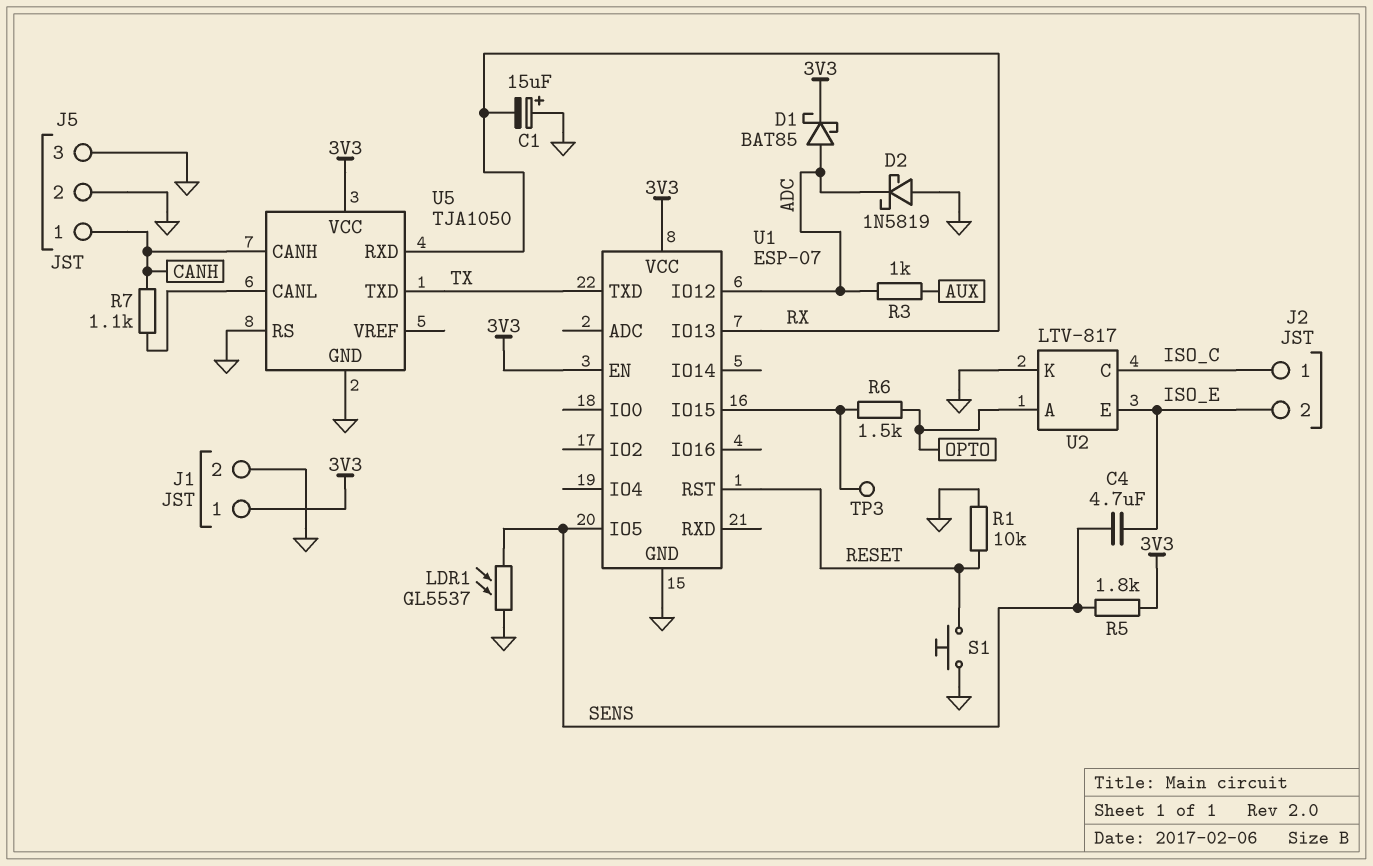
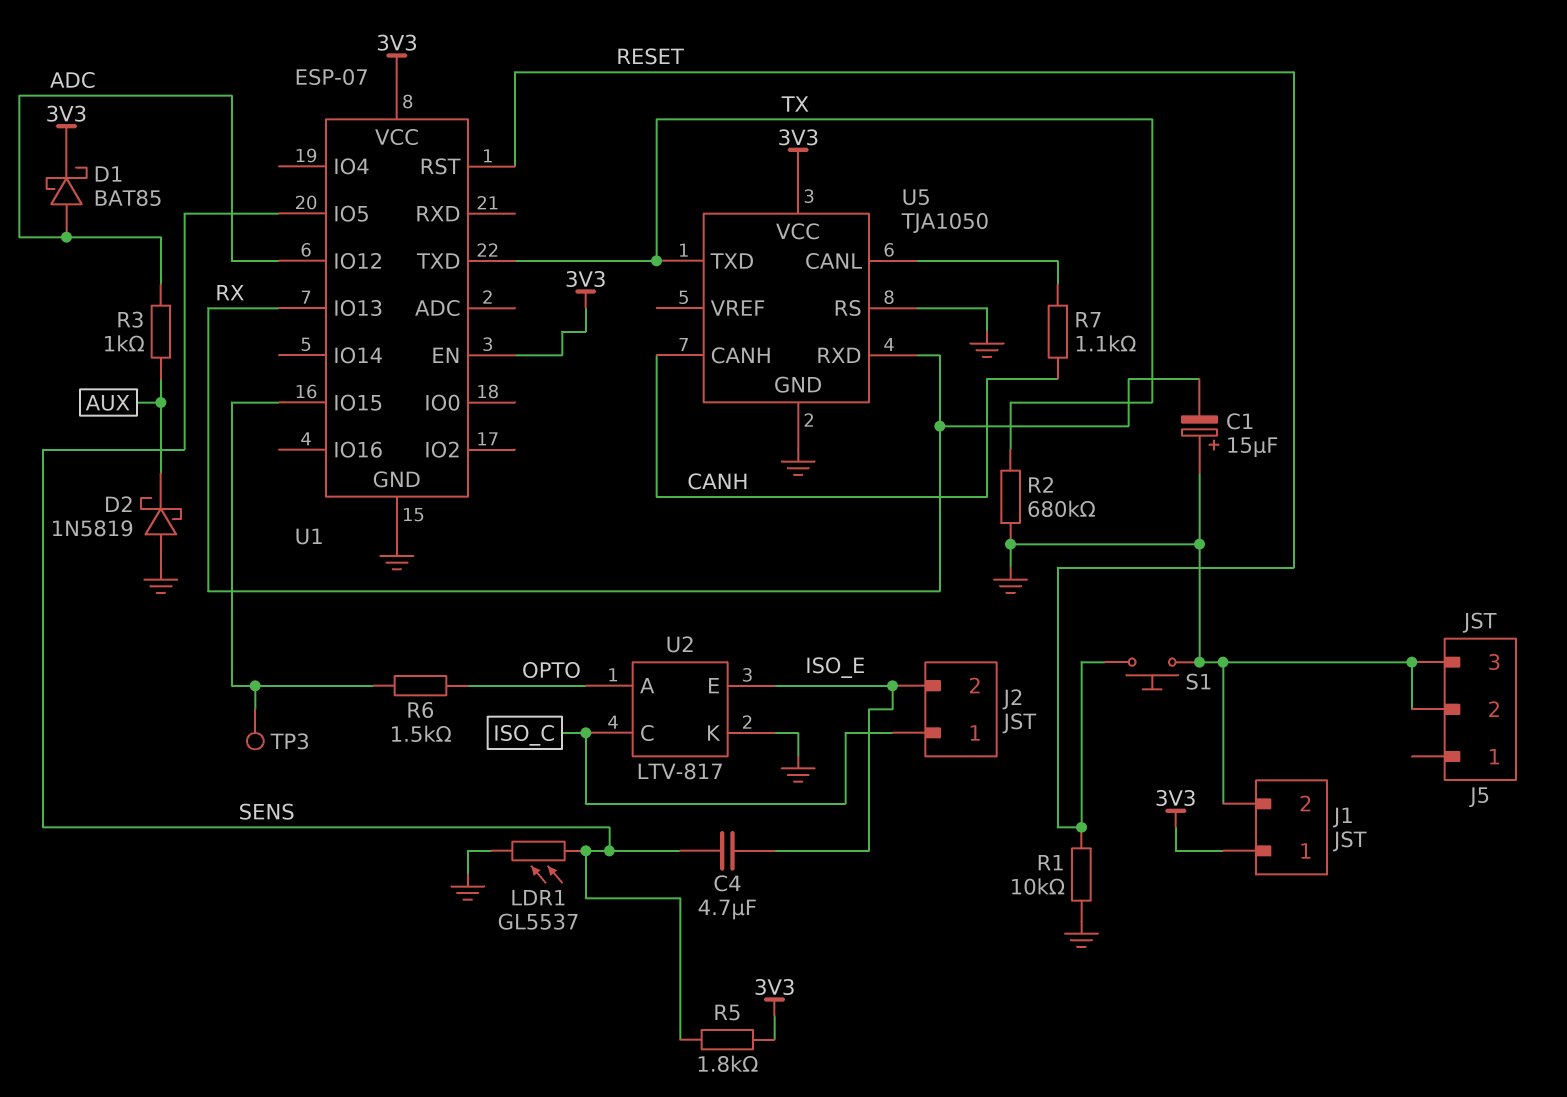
D2: schottky 1N5819 (A GND, K ADC) -> schottky 1N5819 (A GND, K AUX)
J5 pin 1: CANH -> none
R2: none -> 680k (GND, TX)

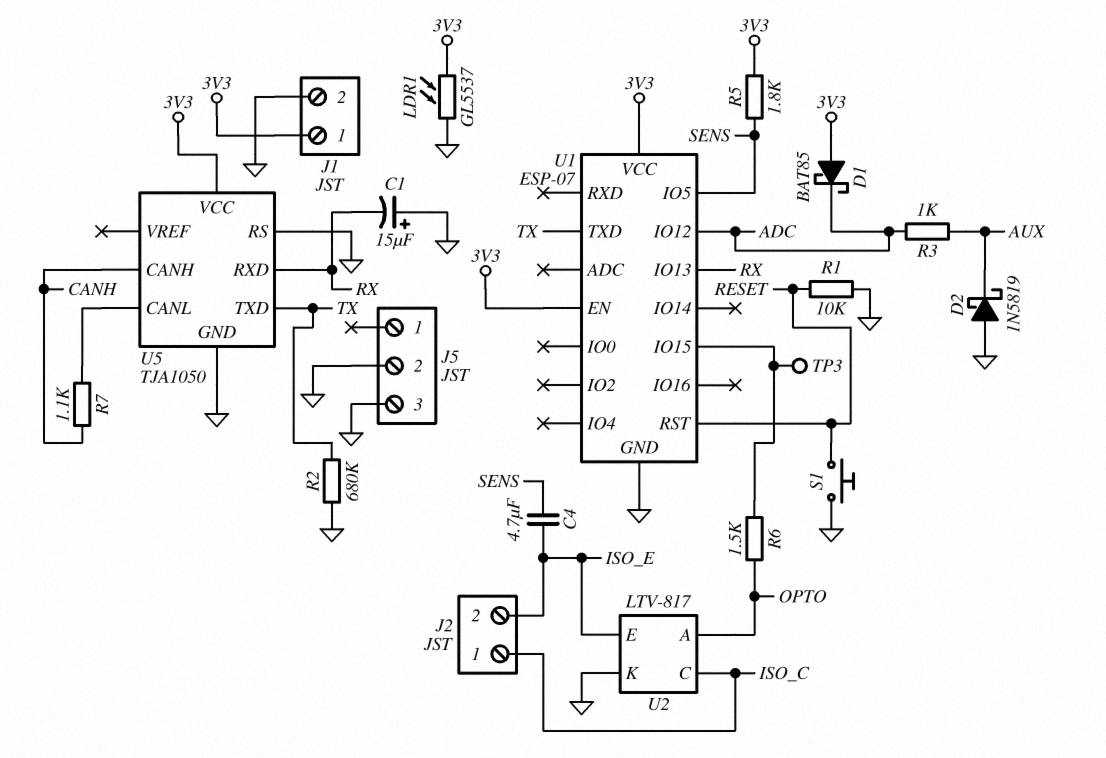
D1: schottky BAT85 (A ADC, K 3V3) -> schottky BAT85 (A 3V3, K ADC)
LDR1: GL5537 (GND, SENS) -> GL5537 (3V3, GND)

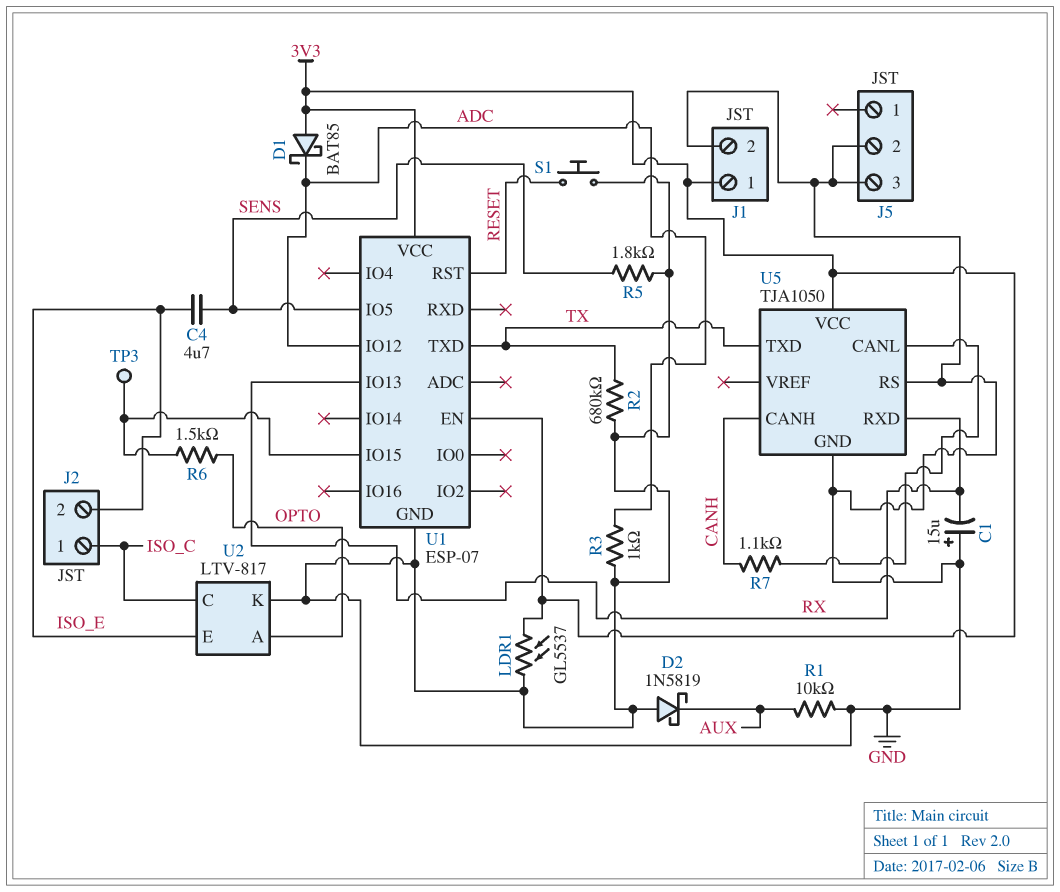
R1: 10k (GND, RESET) -> 10k (AUX, GND)
R3: 1k (ADC, AUX) -> 1k (ADC, GND)
R5: 1.8k (3V3, SENS) -> 1.8k (GND, SENS)

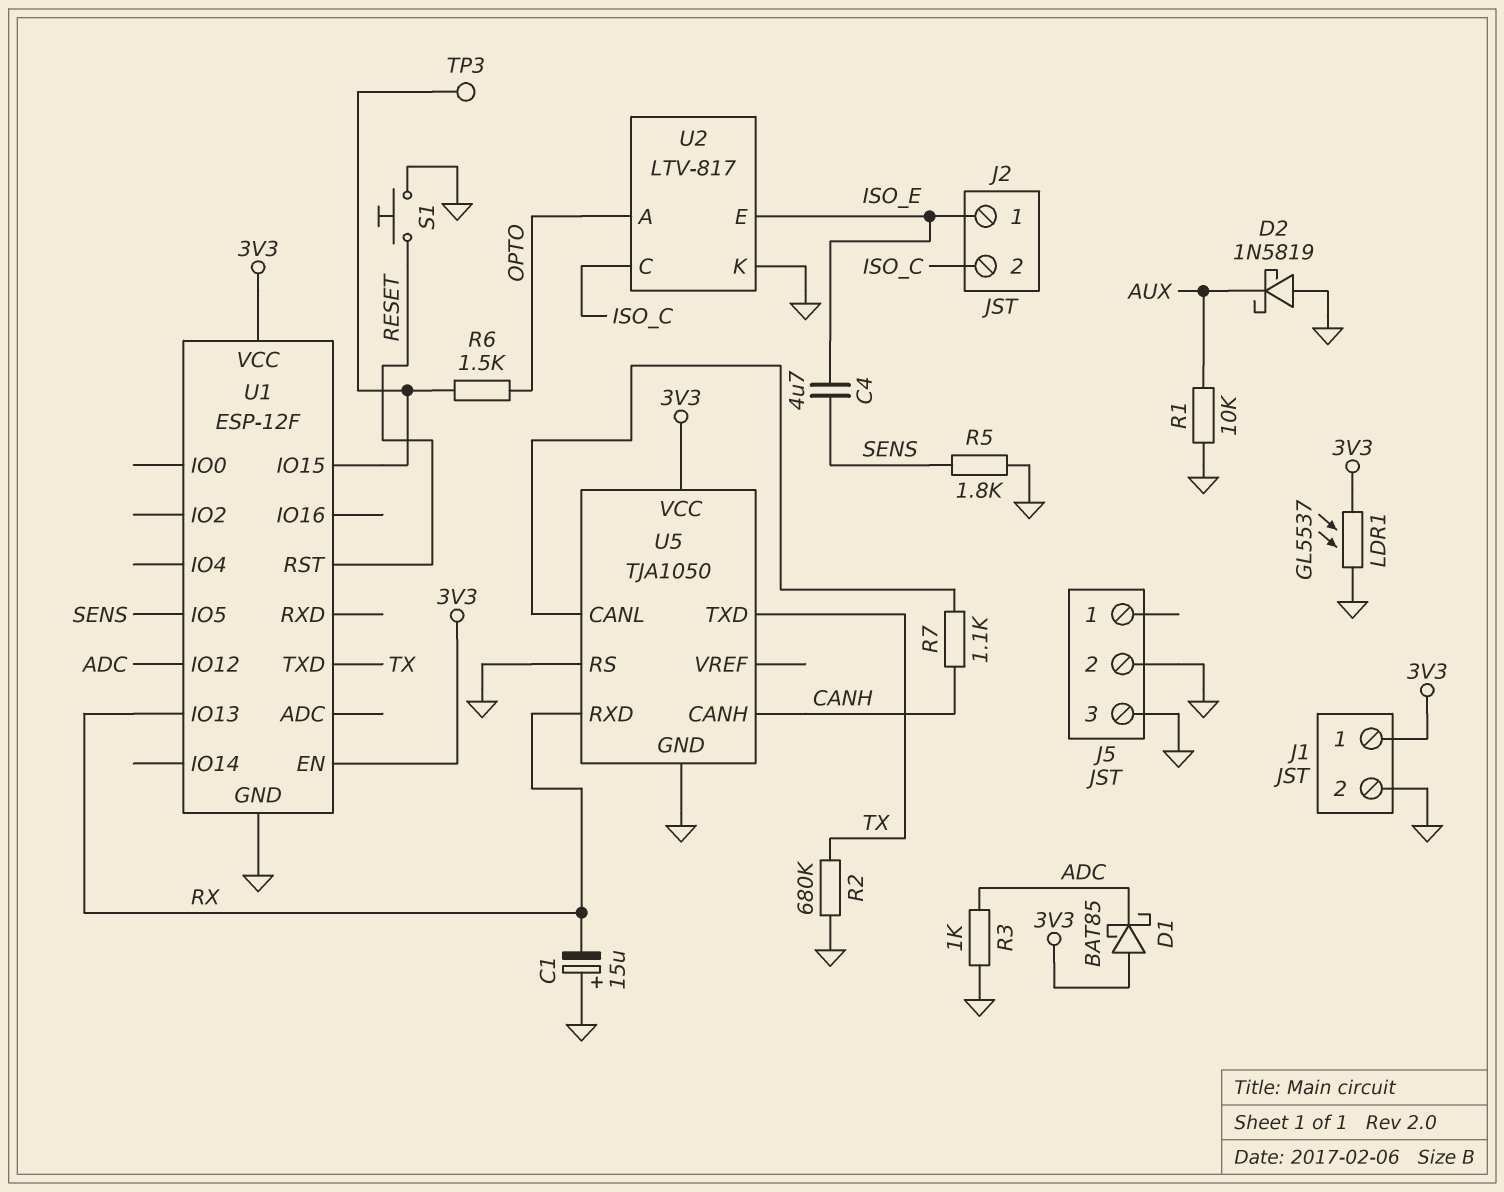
J2 pin 1: ISO_C -> ISO_E
J2 pin 2: ISO_E -> ISO_C
U1: ESP-07 -> ESP-12F

